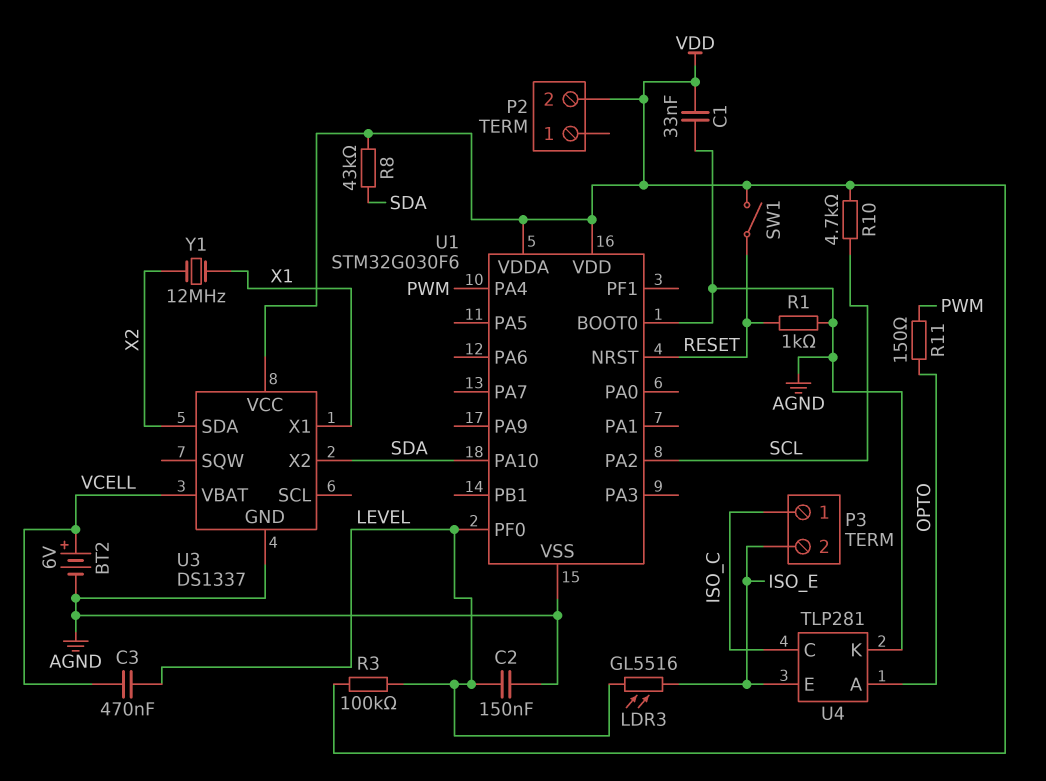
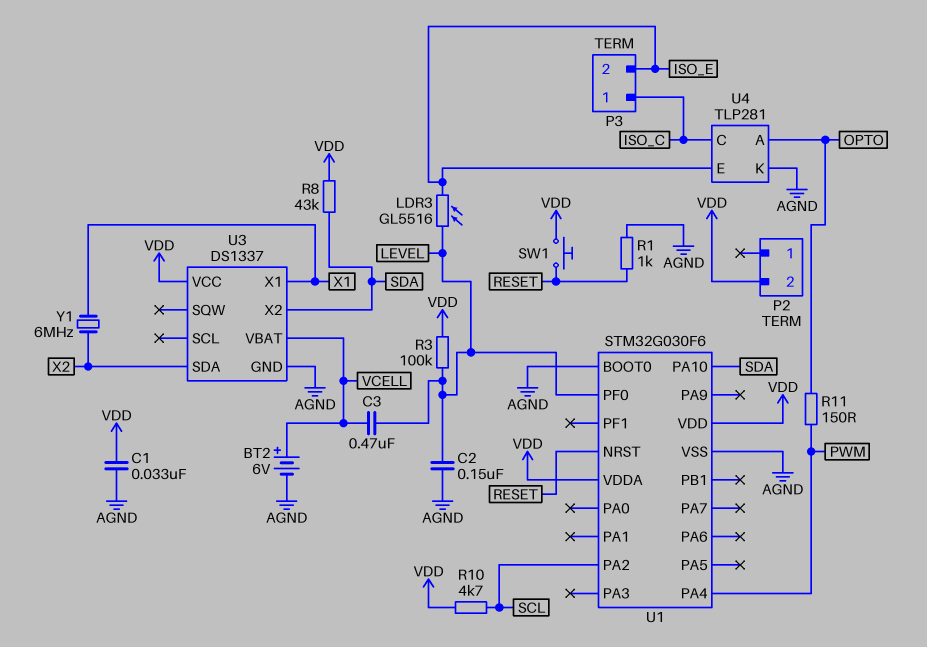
SW1: switch (RESET, VDD) -> button (RESET, VDD)
Y1: 12MHz (X1, X2) -> 6MHz (X1, X2)

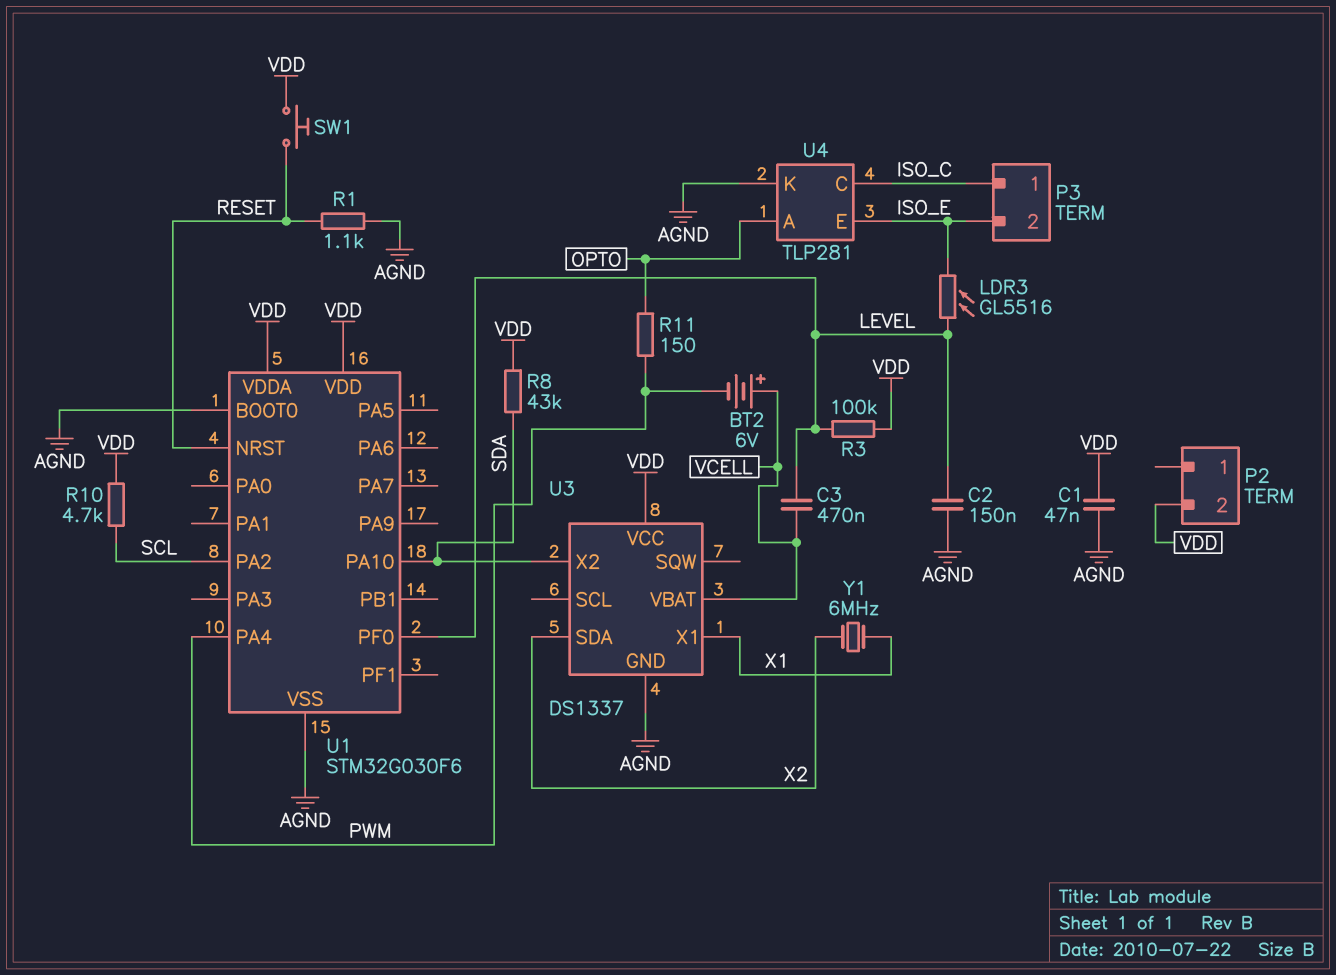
BT2: 6V (plus VCELL, minus AGND) -> 6V (plus VCELL, minus PWM)
C1: 33nF (AGND, VDD) -> 47nF (AGND, VDD)
R1: 1k (AGND, RESET) -> 1.1k (AGND, RESET)

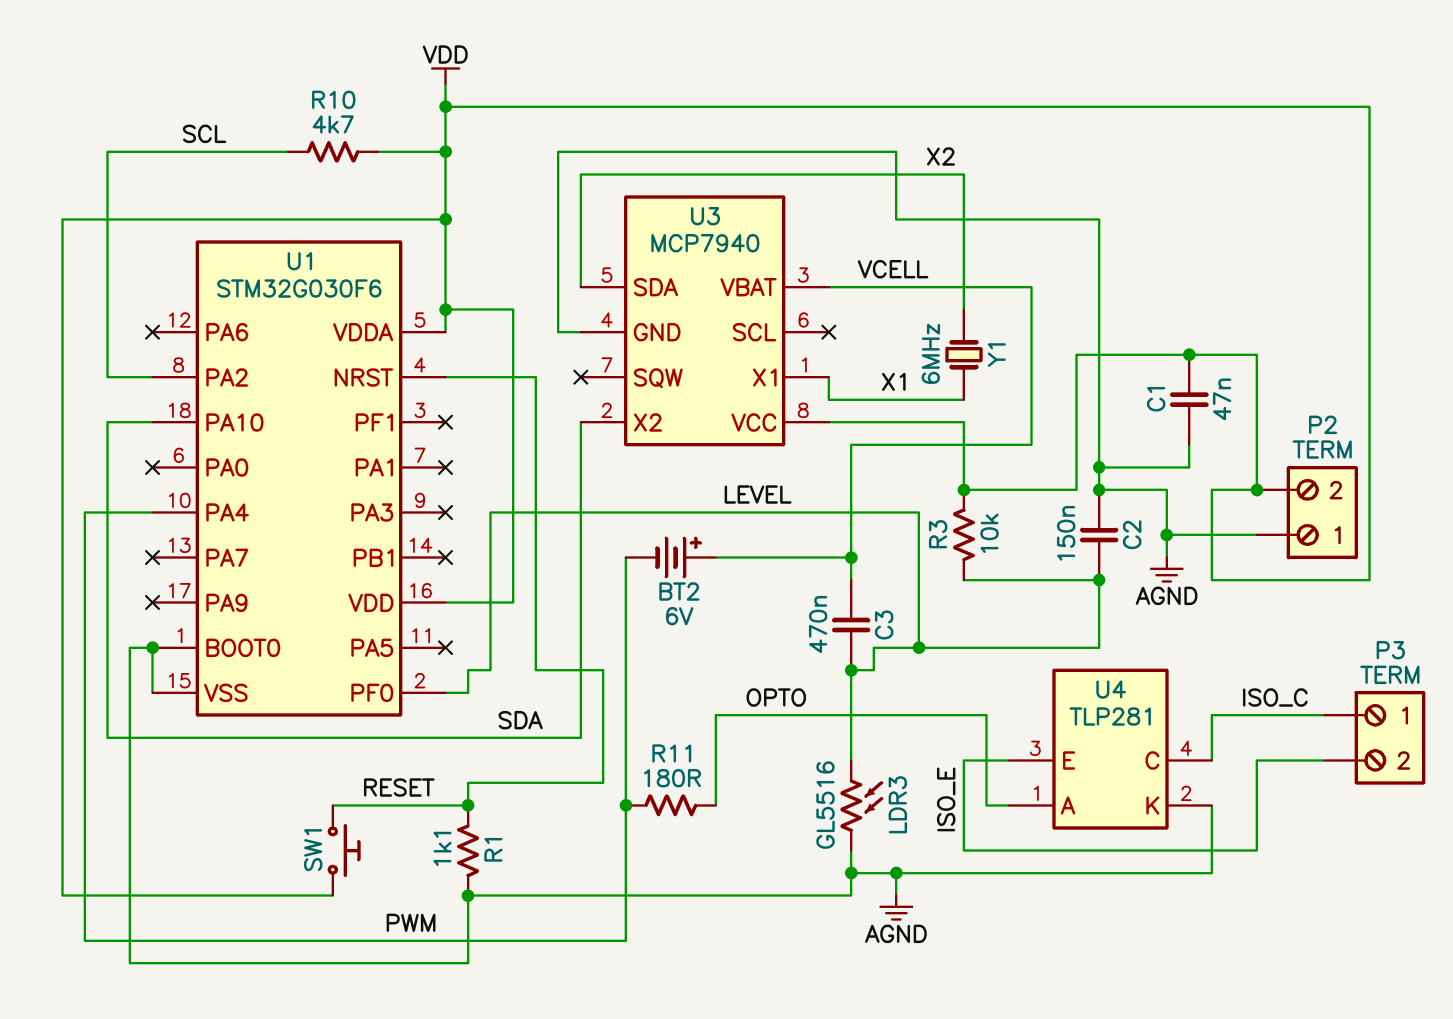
LDR3: GL5516 (ISO_E, LEVEL) -> GL5516 (AGND, LEVEL)
P2 pin 1: none -> AGND
R3: 100k (LEVEL, VDD) -> 10k (LEVEL, VDD)
R8: 43k (SDA, VDD) -> none
R11: 150 (OPTO, PWM) -> 180 (OPTO, PWM)
U3: DS1337 -> MCP7940

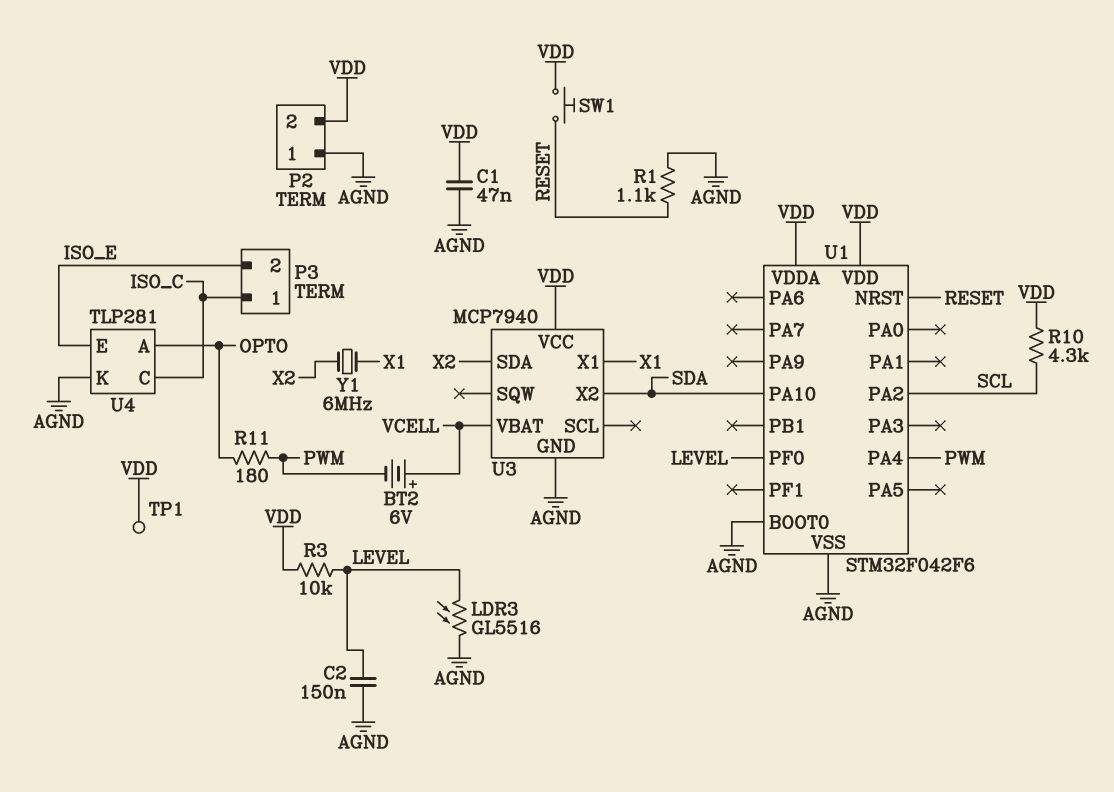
C3: 470nF (LEVEL, VCELL) -> none
R10: 4.7k (SCL, VDD) -> 4.3k (SCL, VDD)
TP1: none -> test point (VDD)
U1: STM32G030F6 -> STM32F042F6

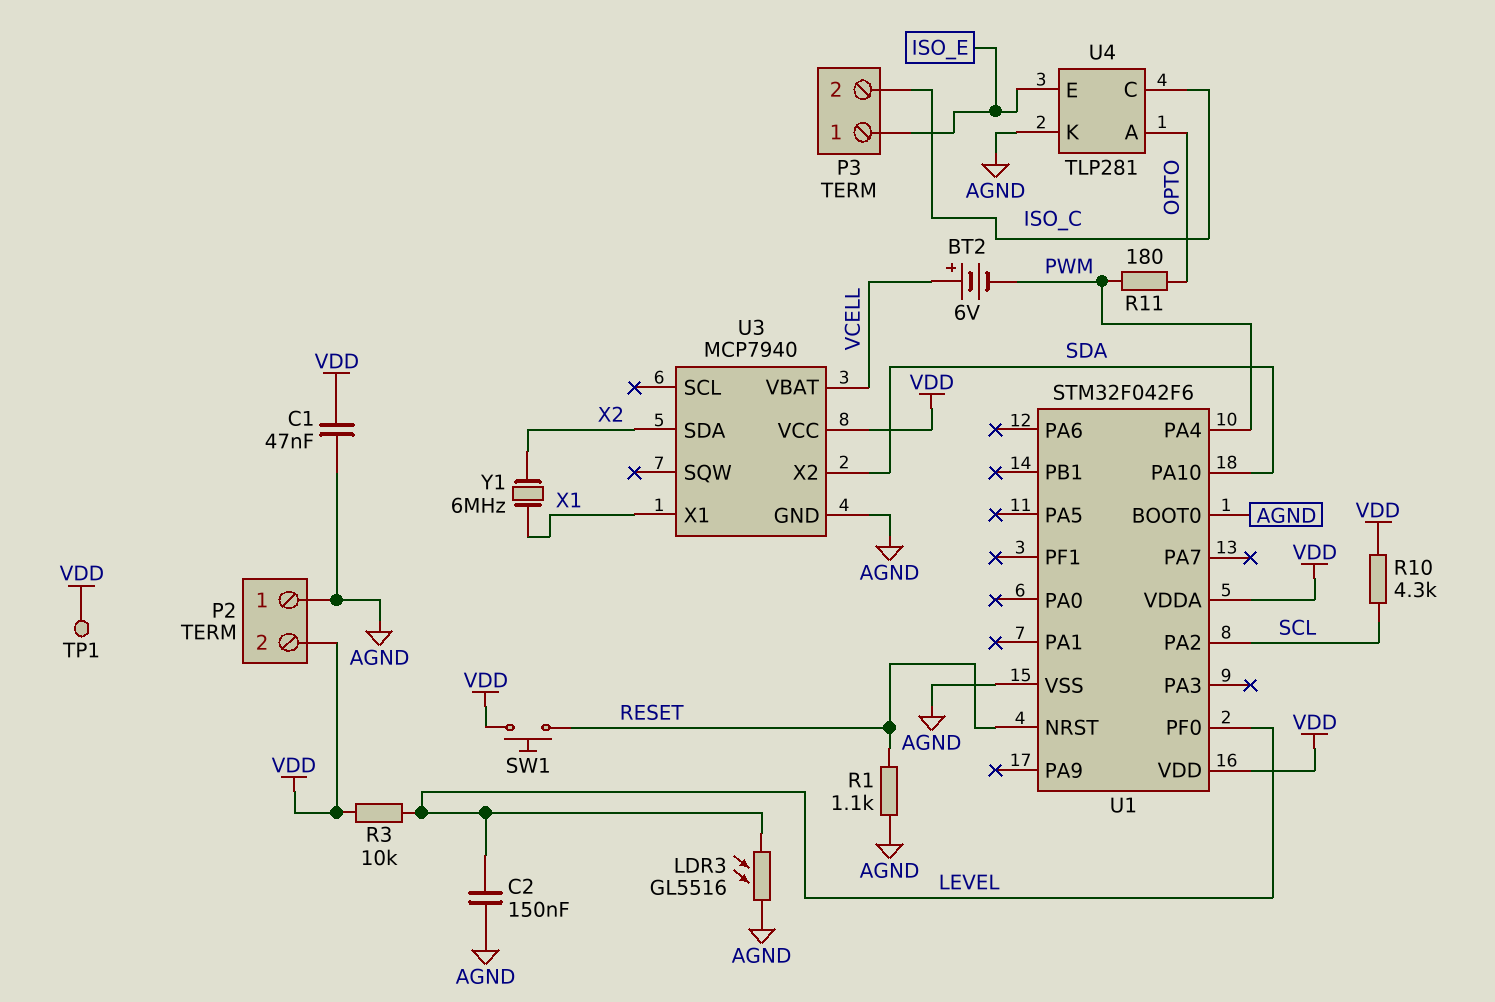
P3 pin 1: ISO_C -> ISO_E
P3 pin 2: ISO_E -> ISO_C

